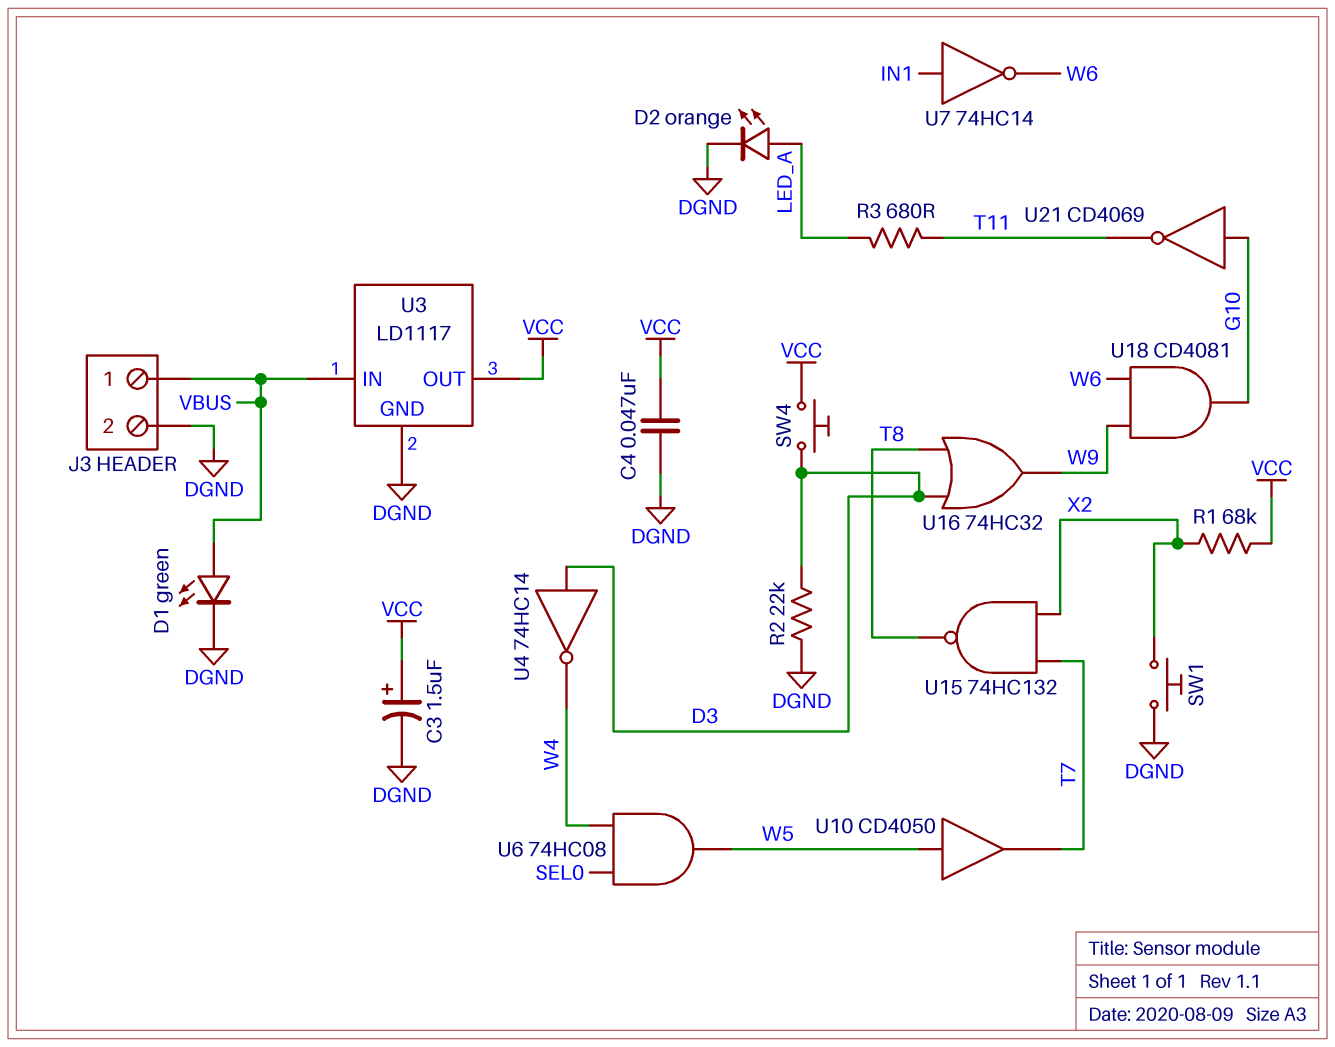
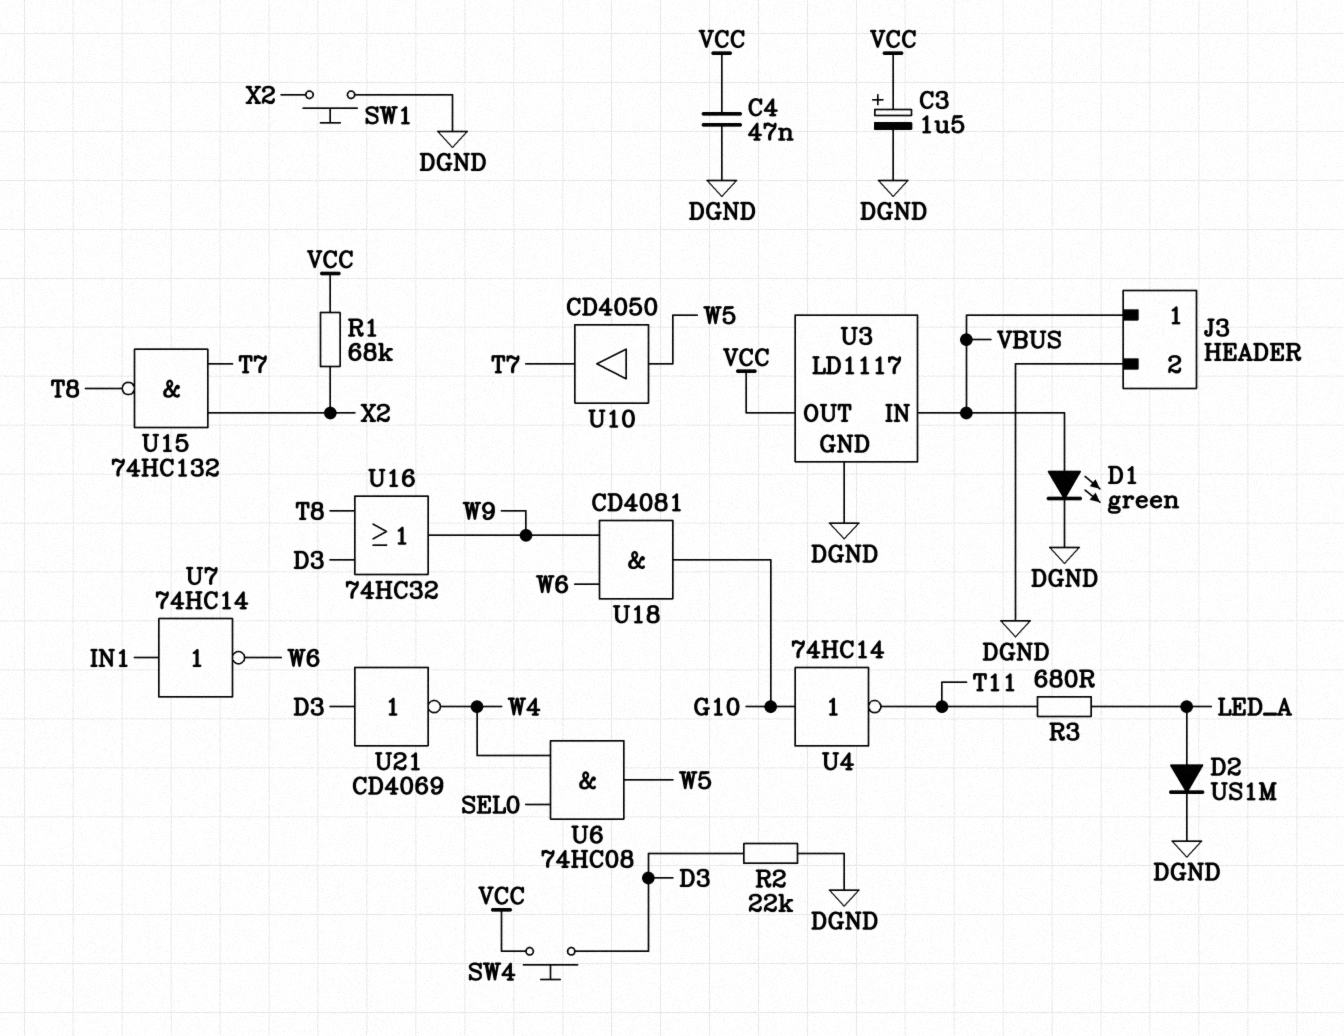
D2: LED orange (A LED_A, K DGND) -> diode US1M (A LED_A, K DGND)
U4: NOT 74HC14 (in D3, out W4) -> NOT 74HC14 (in G10, out T11)
U21: NOT CD4069 (in G10, out T11) -> NOT CD4069 (in D3, out W4)

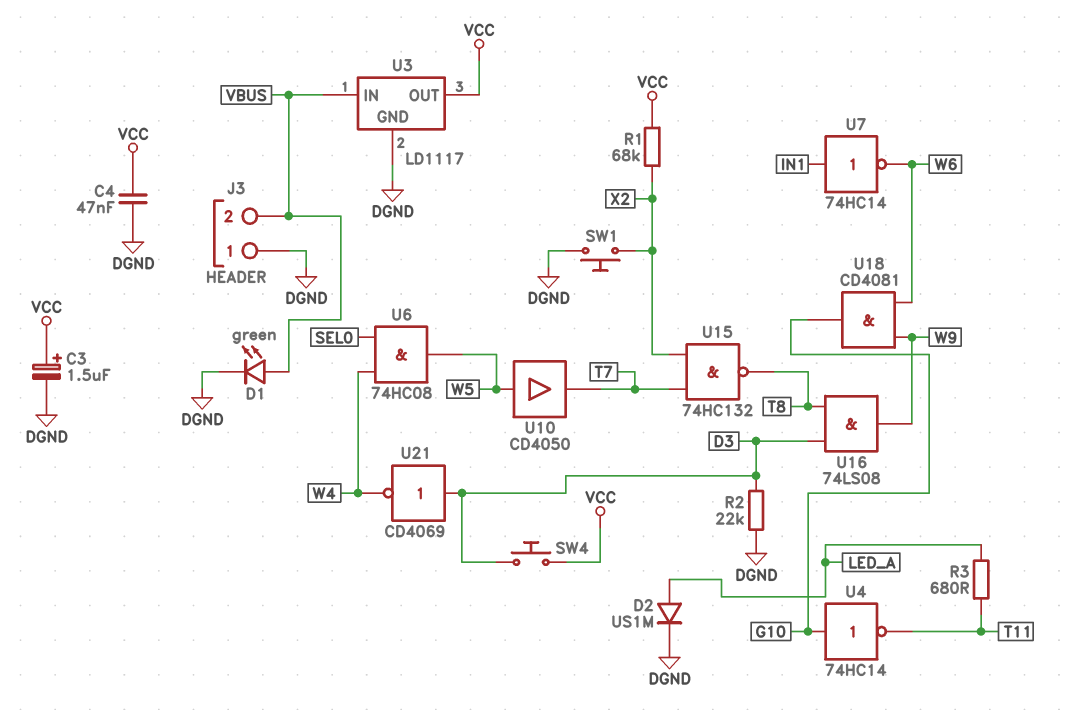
J3 pin 1: VBUS -> DGND
J3 pin 2: DGND -> VBUS
U16: OR 74HC32 (in D3, in T8, out W9) -> AND 74LS08 (in D3, in T8, out W9)

